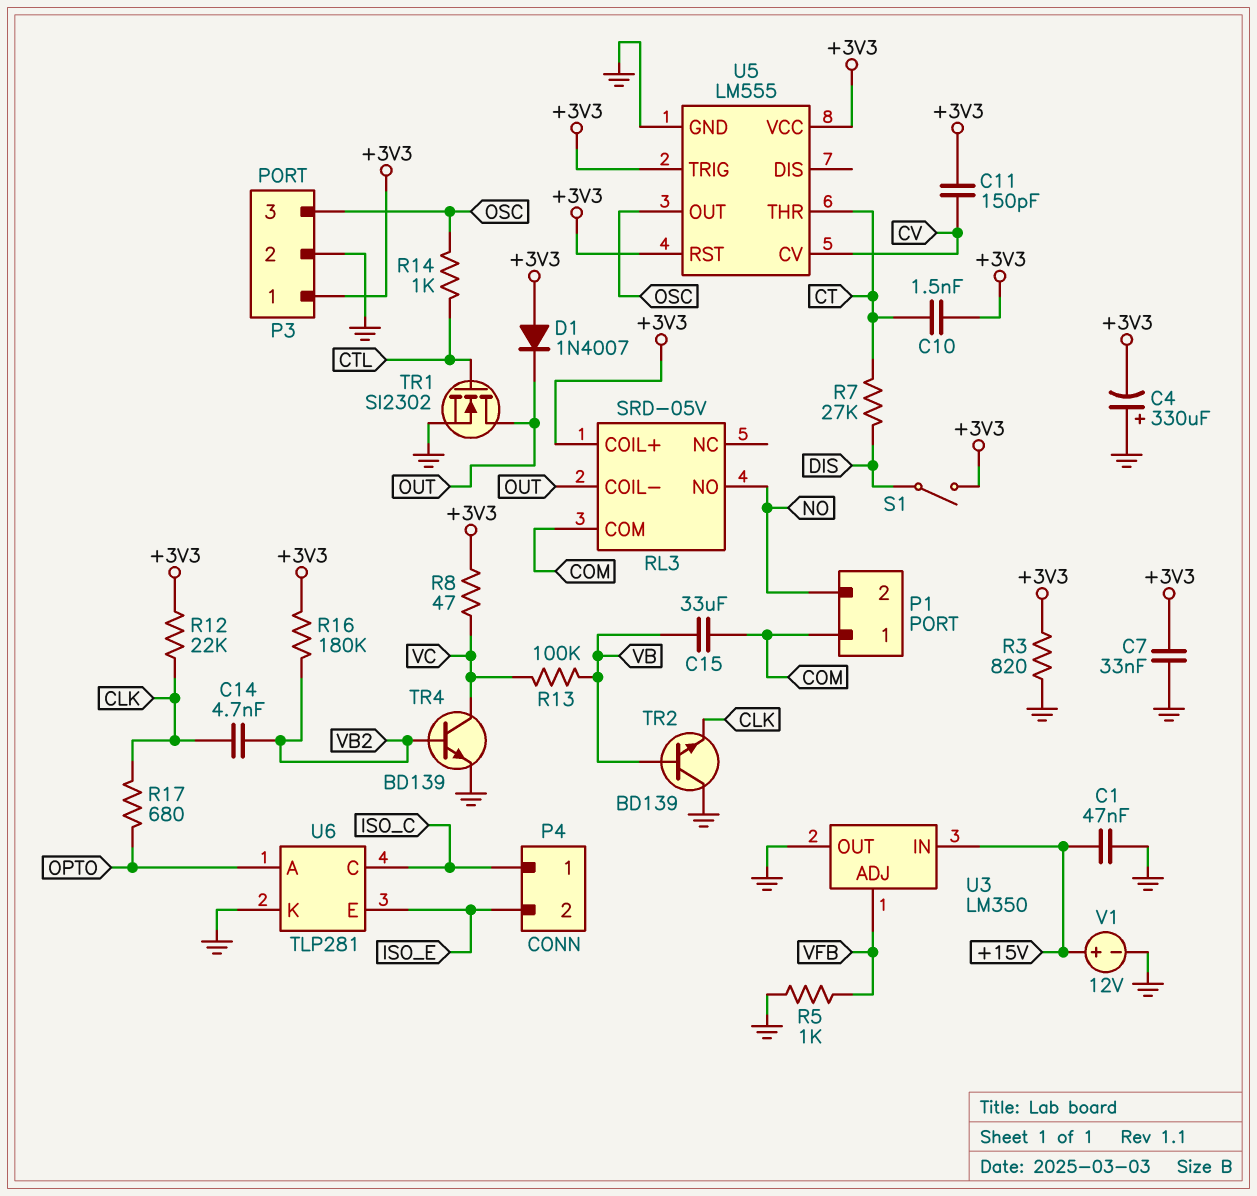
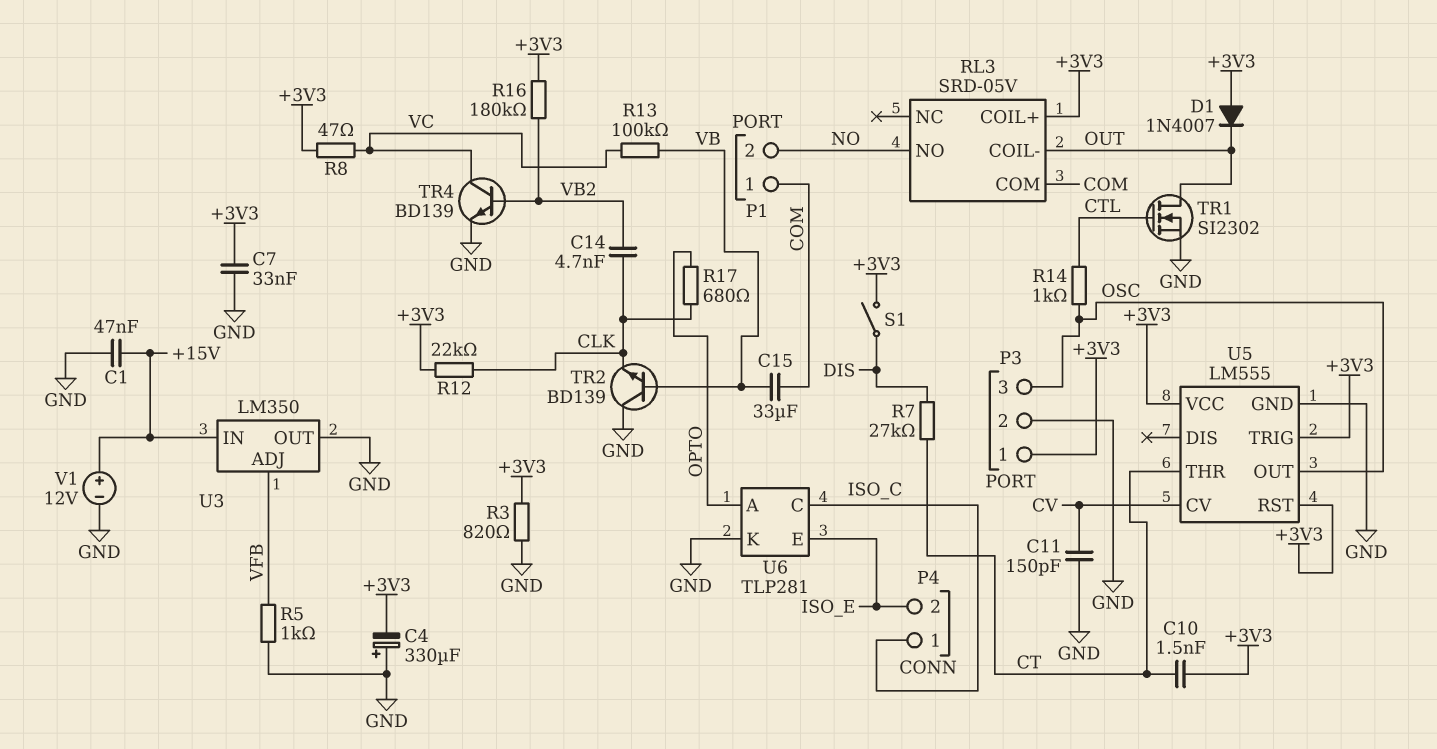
C11: 150pF (+3V3, CV) -> 150pF (CV, GND)

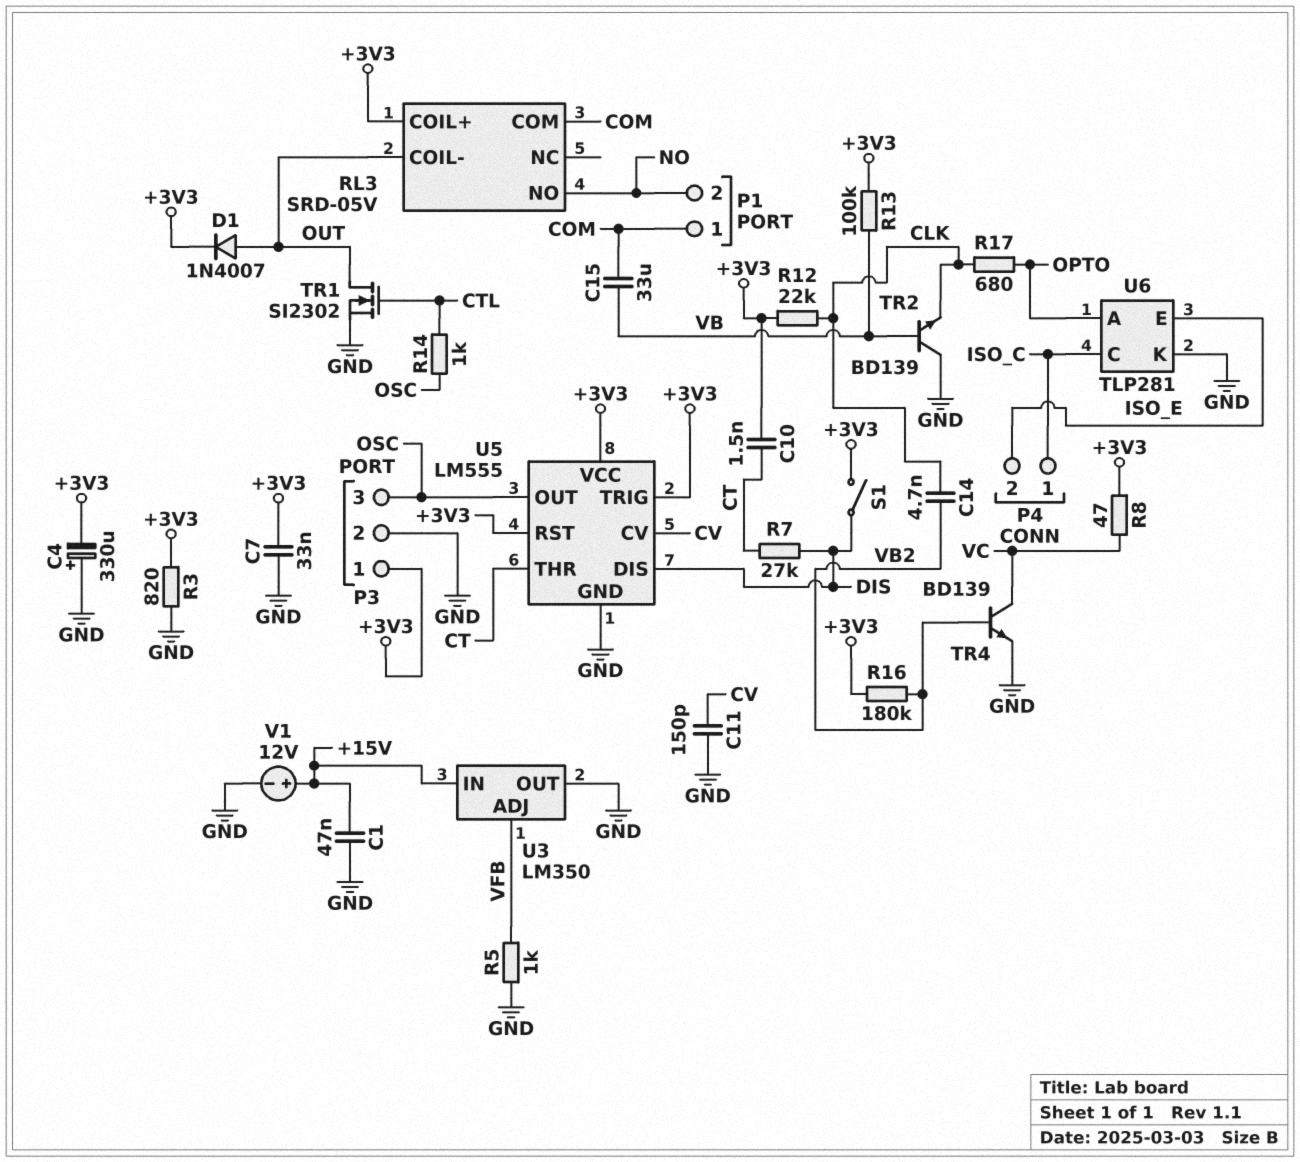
D1: diode 1N4007 (A +3V3, K OUT) -> diode 1N4007 (A OUT, K +3V3)
R13: 100k (VB, VC) -> 100k (+3V3, VB)
U5 pin DIS: none -> DIS

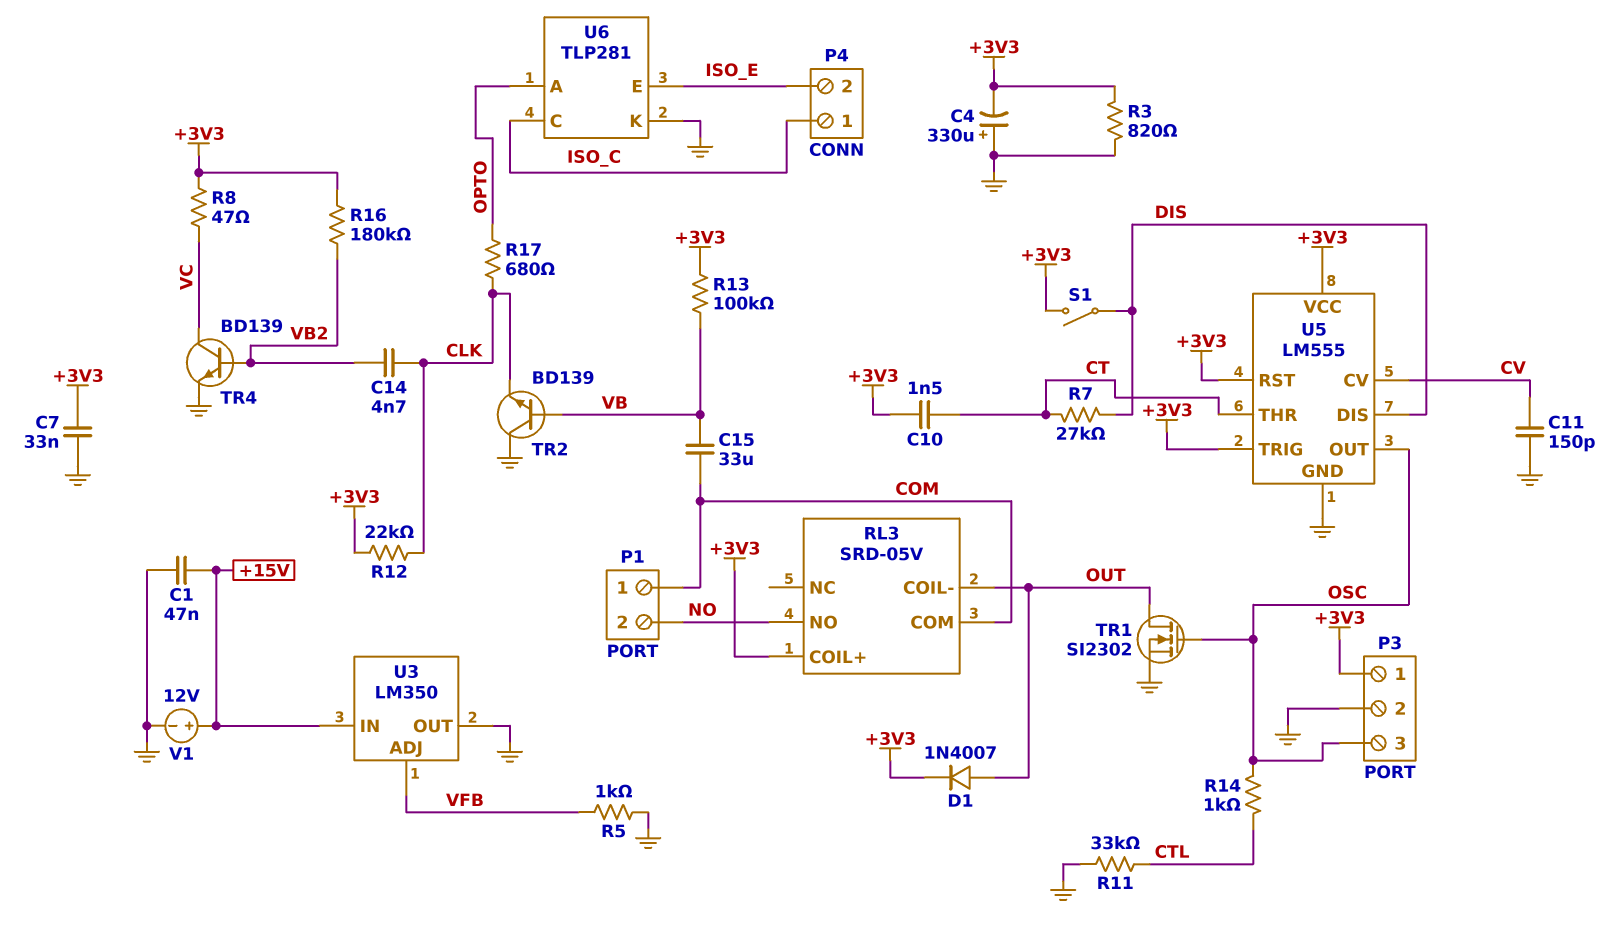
R11: none -> 33k (CTL, GND)
TR1: NMOS SI2302 (G CTL, D OUT, S GND) -> NMOS SI2302 (G OSC, D OUT, S GND)

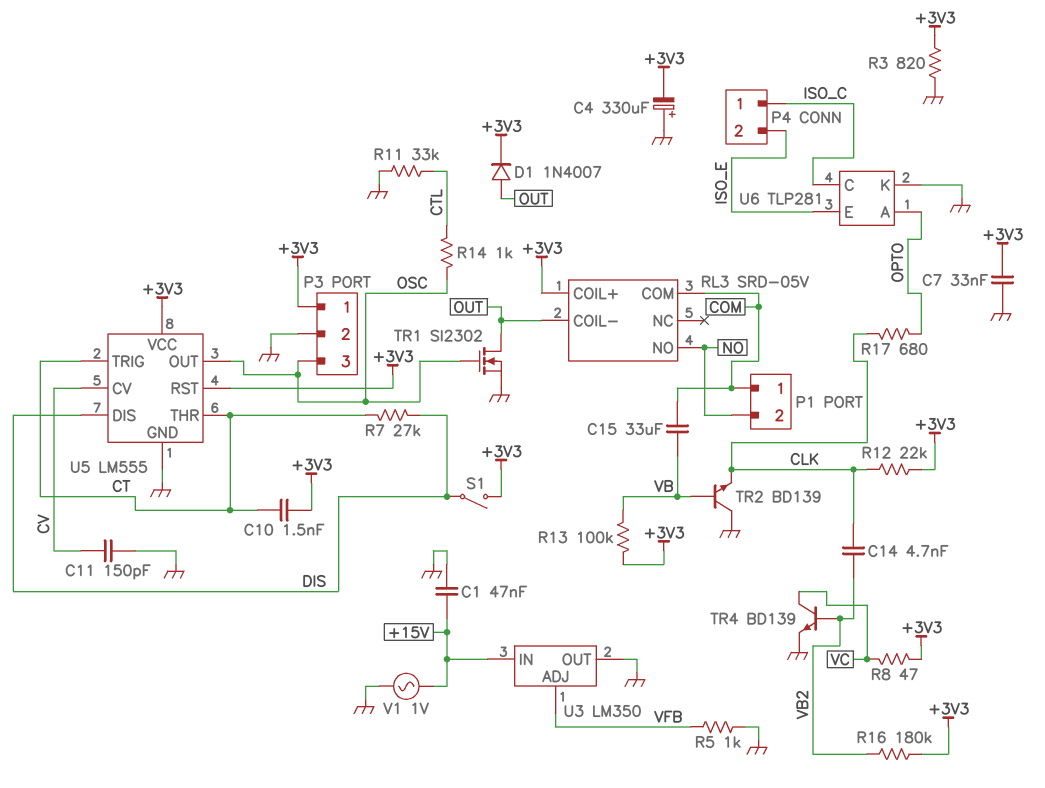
U5 pin TRIG: +3V3 -> CT
V1: 12V (plus +15V, minus GND) -> AC 1V (+15V, GND)

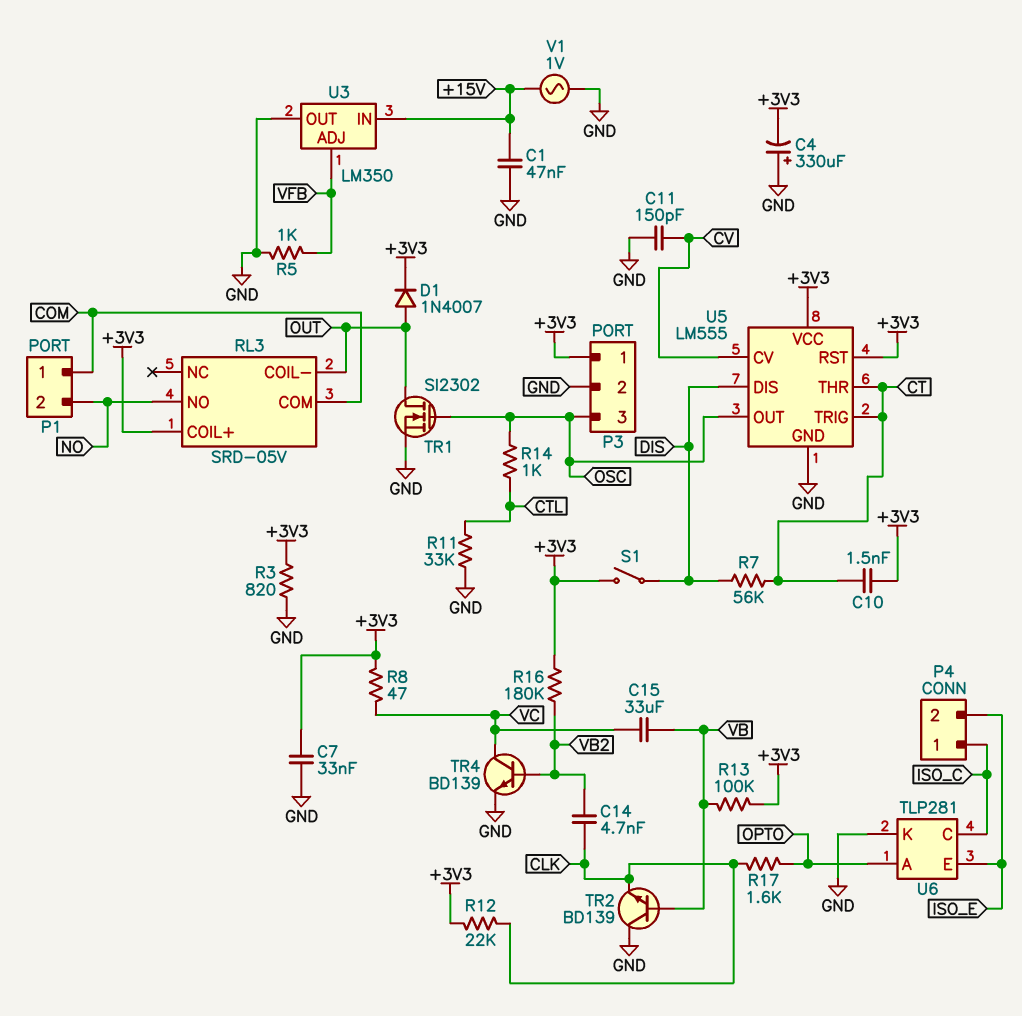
C15: 33uF (COM, VB) -> 33uF (VB, VC)
R7: 27k (CT, DIS) -> 56k (CT, DIS)
R17: 680 (CLK, OPTO) -> 1.6k (CLK, OPTO)

